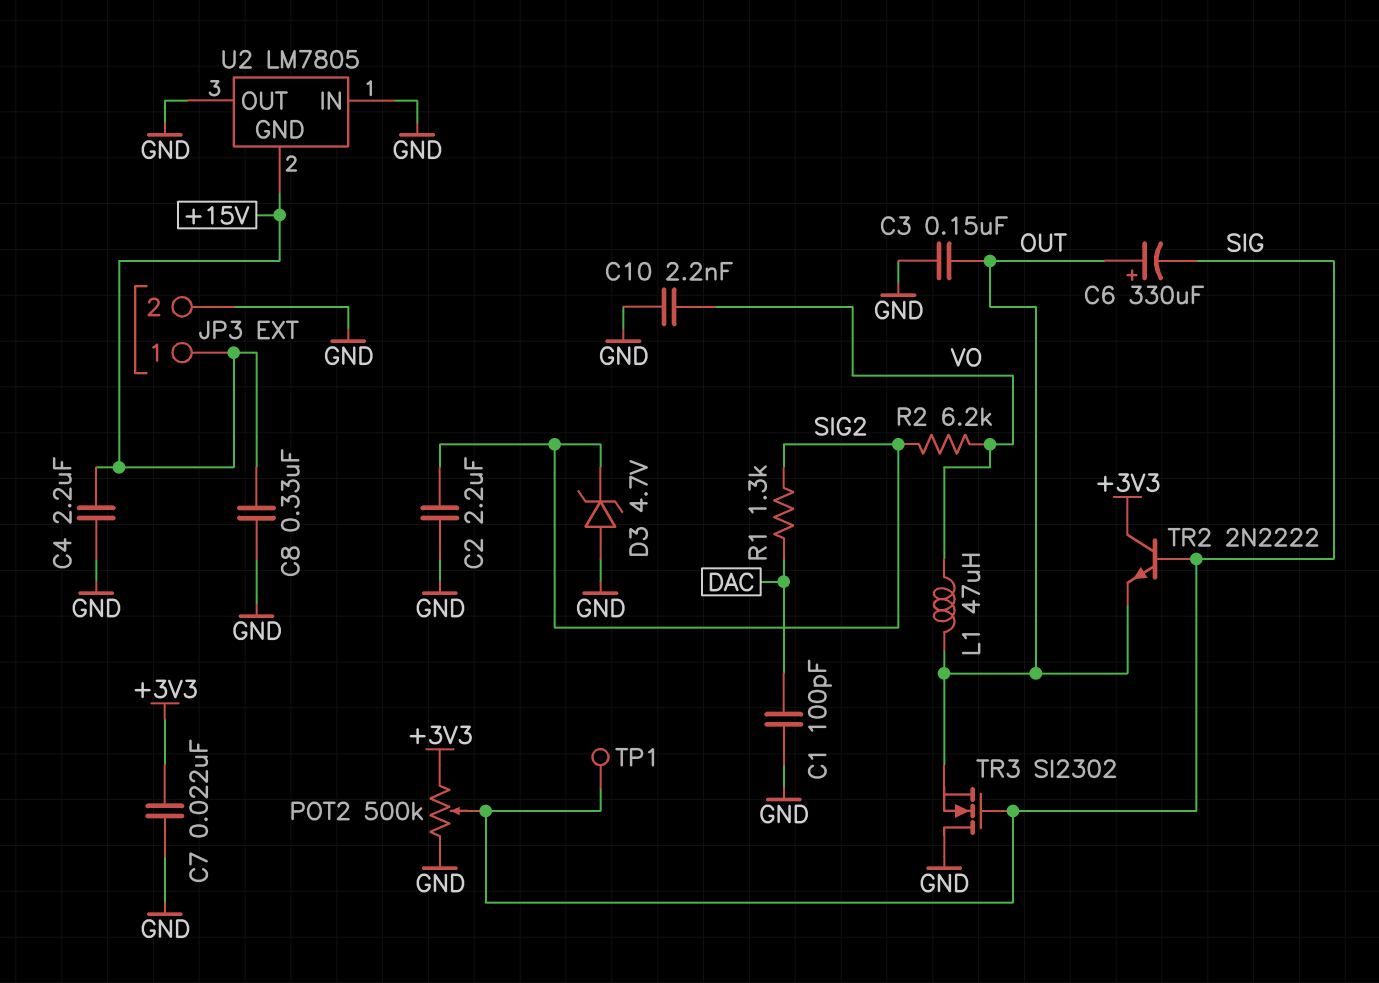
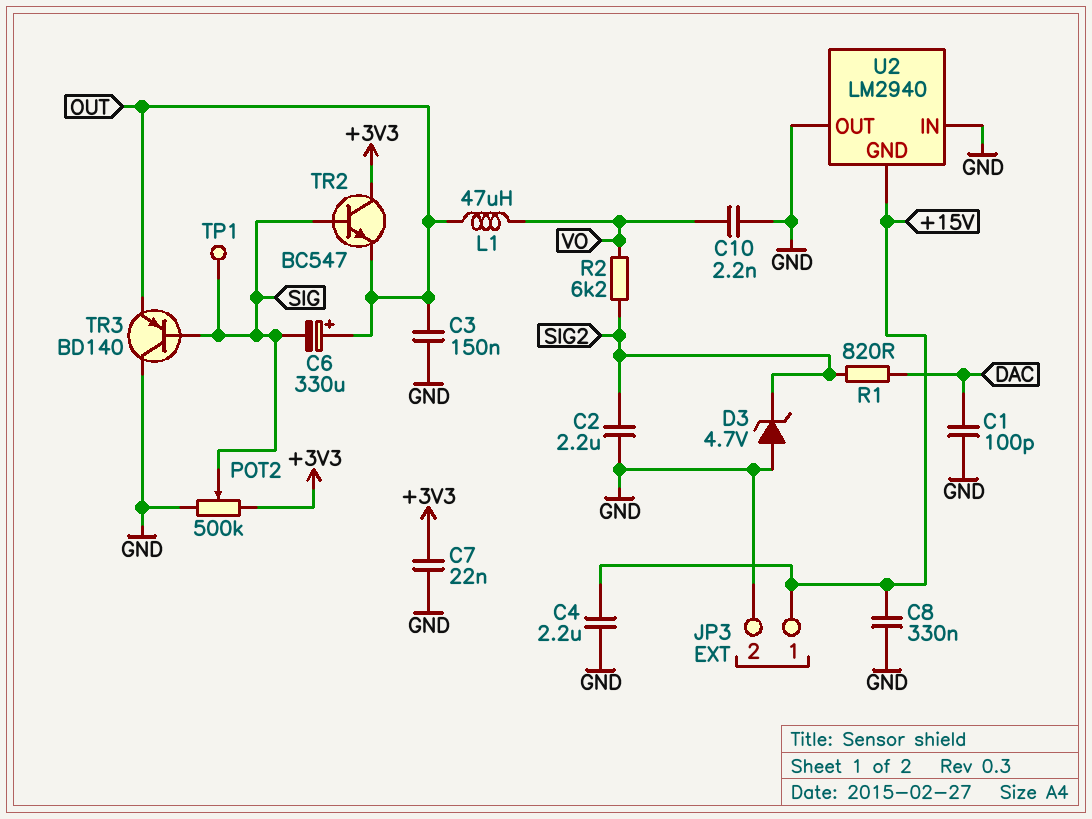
R1: 1.3k (DAC, SIG2) -> 820 (DAC, SIG2)
TR2: NPN 2N2222 (B SIG, C +3V3, E OUT) -> NPN BC547 (B SIG, C +3V3, E OUT)
TR3: NMOS SI2302 (G SIG, D GND, S OUT) -> PNP BD140 (B SIG, C GND, E OUT)
U2: LM7805 -> LM2940

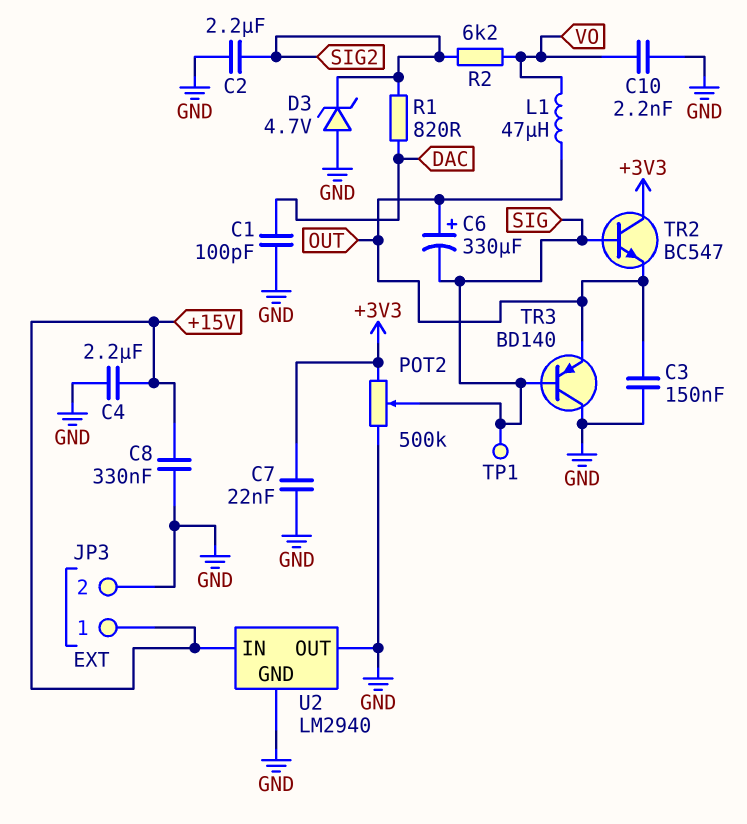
U2 pin GND: +15V -> GND
U2 pin IN: GND -> +15V

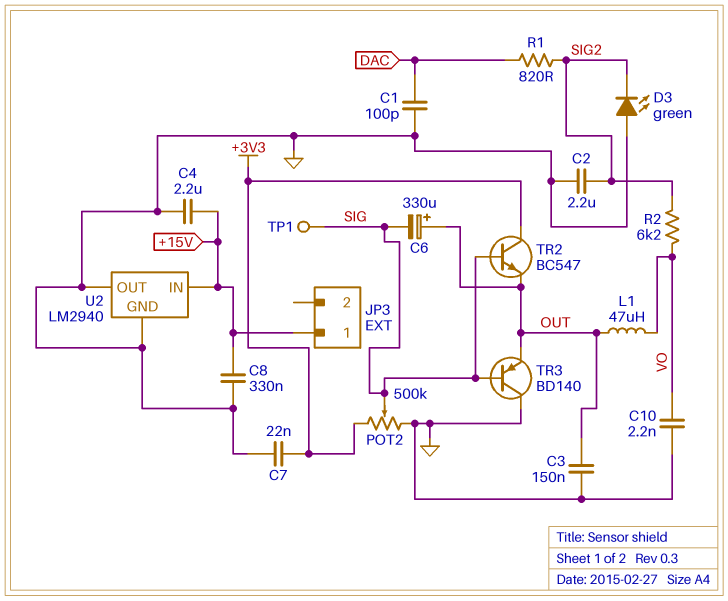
D3: zener 4.7V (A GND, K SIG2) -> LED green (A GND, K SIG2)
JP3 pin 2: GND -> none

